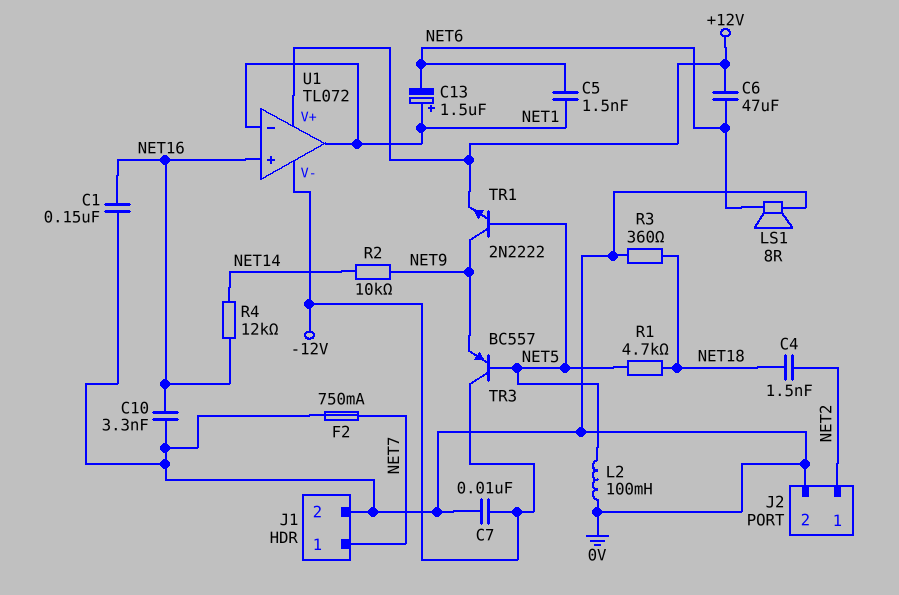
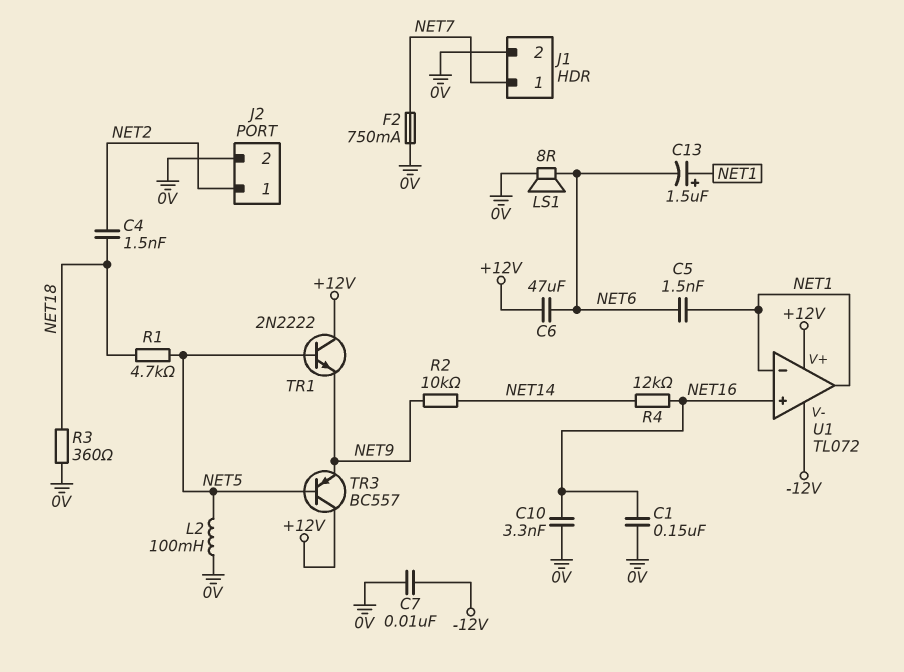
TR1: NPN 2N2222 (B NET5, C NET9, E +12V) -> NPN 2N2222 (B NET5, C +12V, E NET9)
TR3: PNP BC557 (B NET5, C -12V, E NET9) -> PNP BC557 (B NET5, C +12V, E NET9)

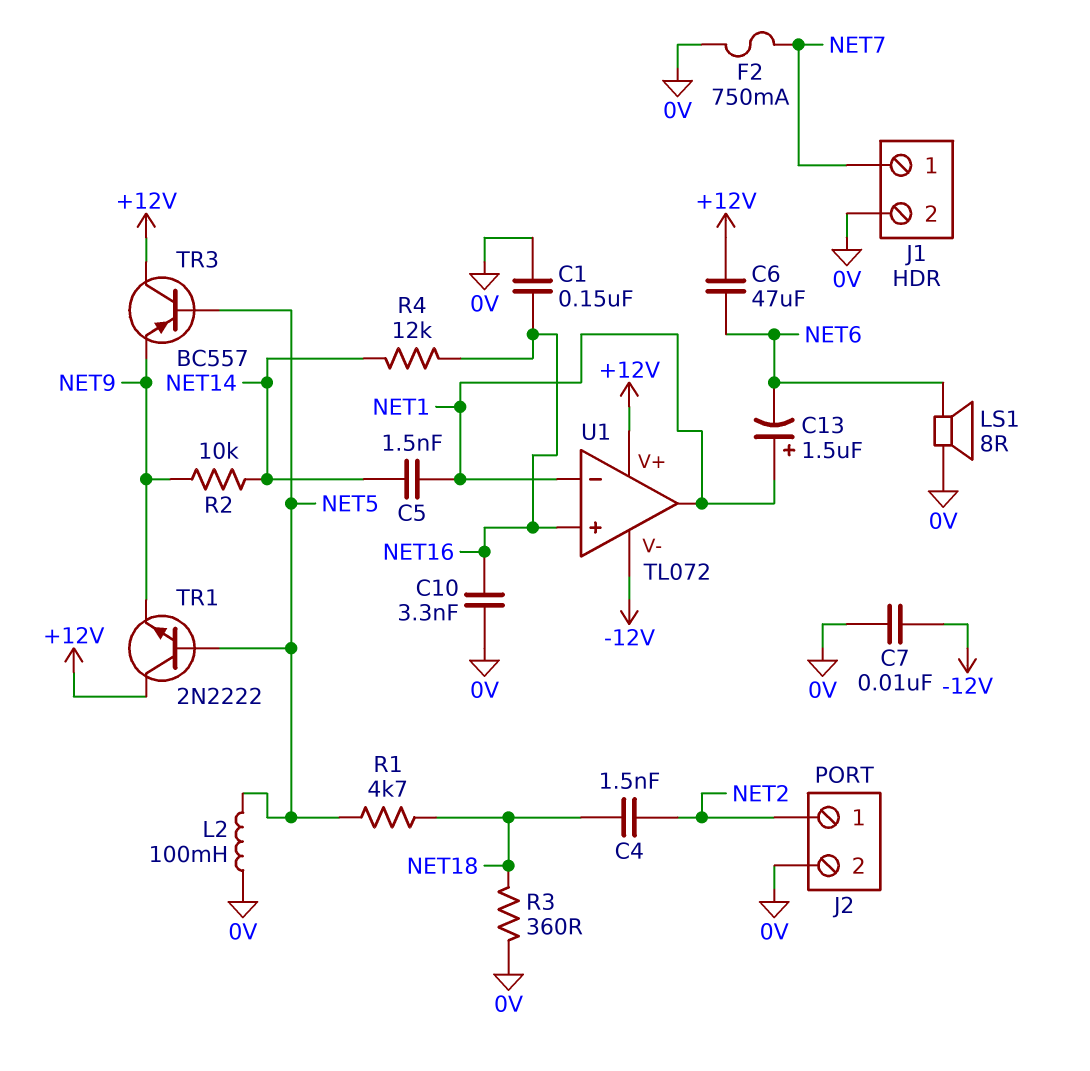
C5: 1.5nF (NET1, NET6) -> 1.5nF (NET1, NET14)

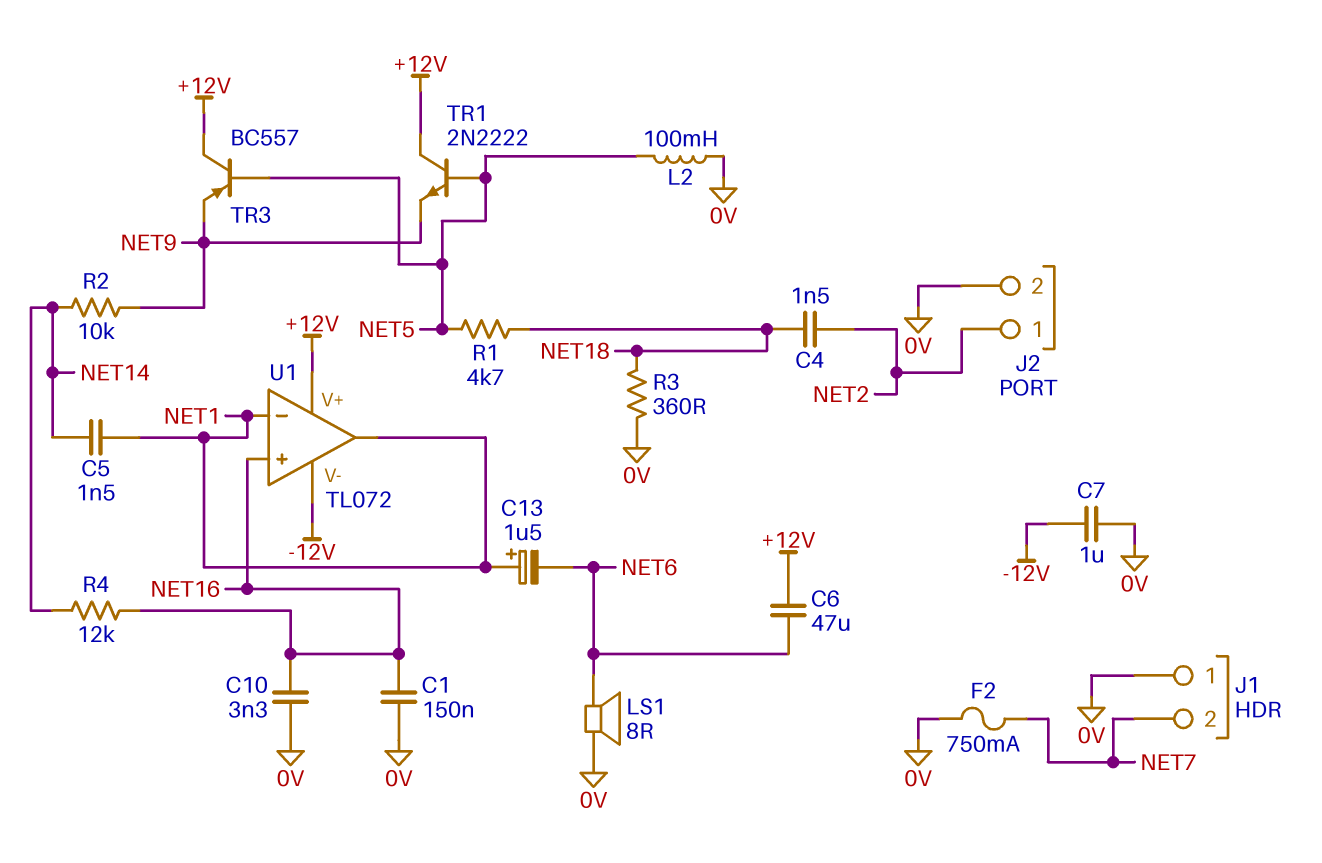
C7: 10nF (-12V, 0V) -> 1uF (-12V, 0V)
J1 pin 1: NET7 -> 0V
J1 pin 2: 0V -> NET7

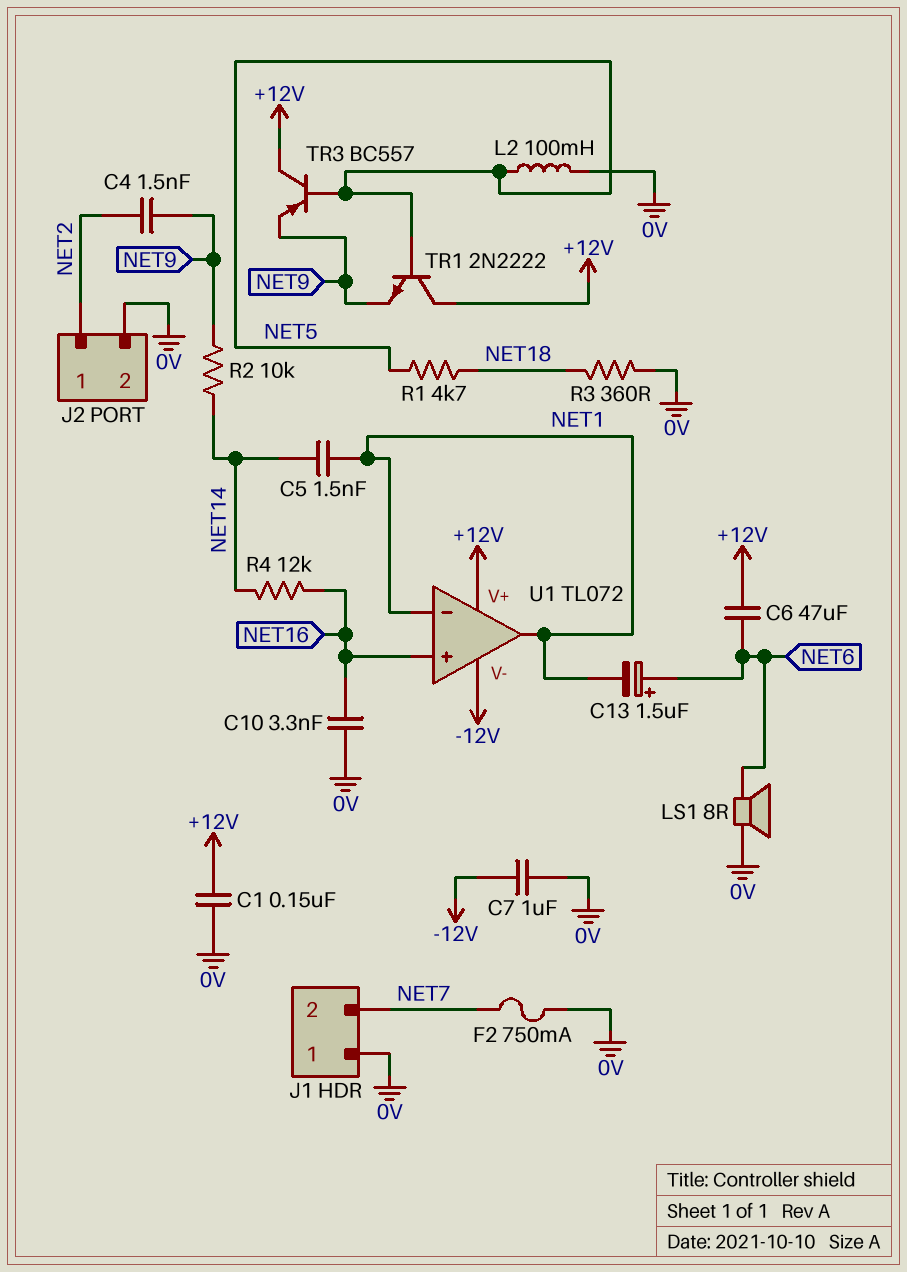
C1: 150nF (0V, NET16) -> 150nF (+12V, 0V)
C4: 1.5nF (NET2, NET18) -> 1.5nF (NET2, NET9)
C13: 1.5uF (plus NET1, minus NET6) -> 1.5uF (plus NET6, minus NET1)

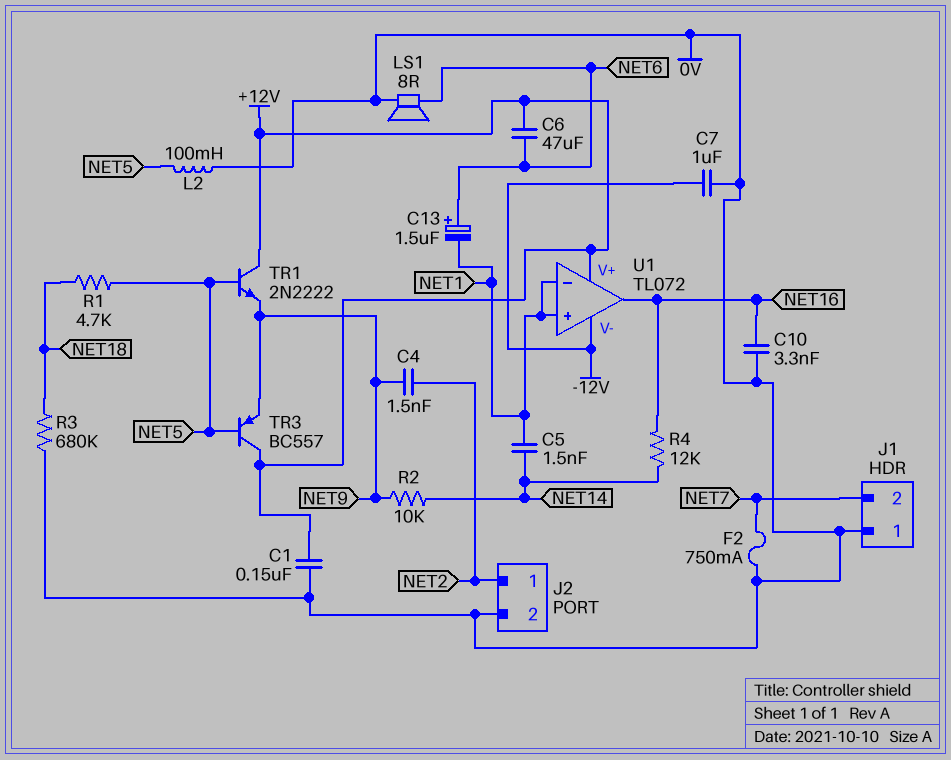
R3: 360 (0V, NET18) -> 680k (0V, NET18)
U1 pin in+: NET16 -> NET1
U1 pin out: NET1 -> NET16

